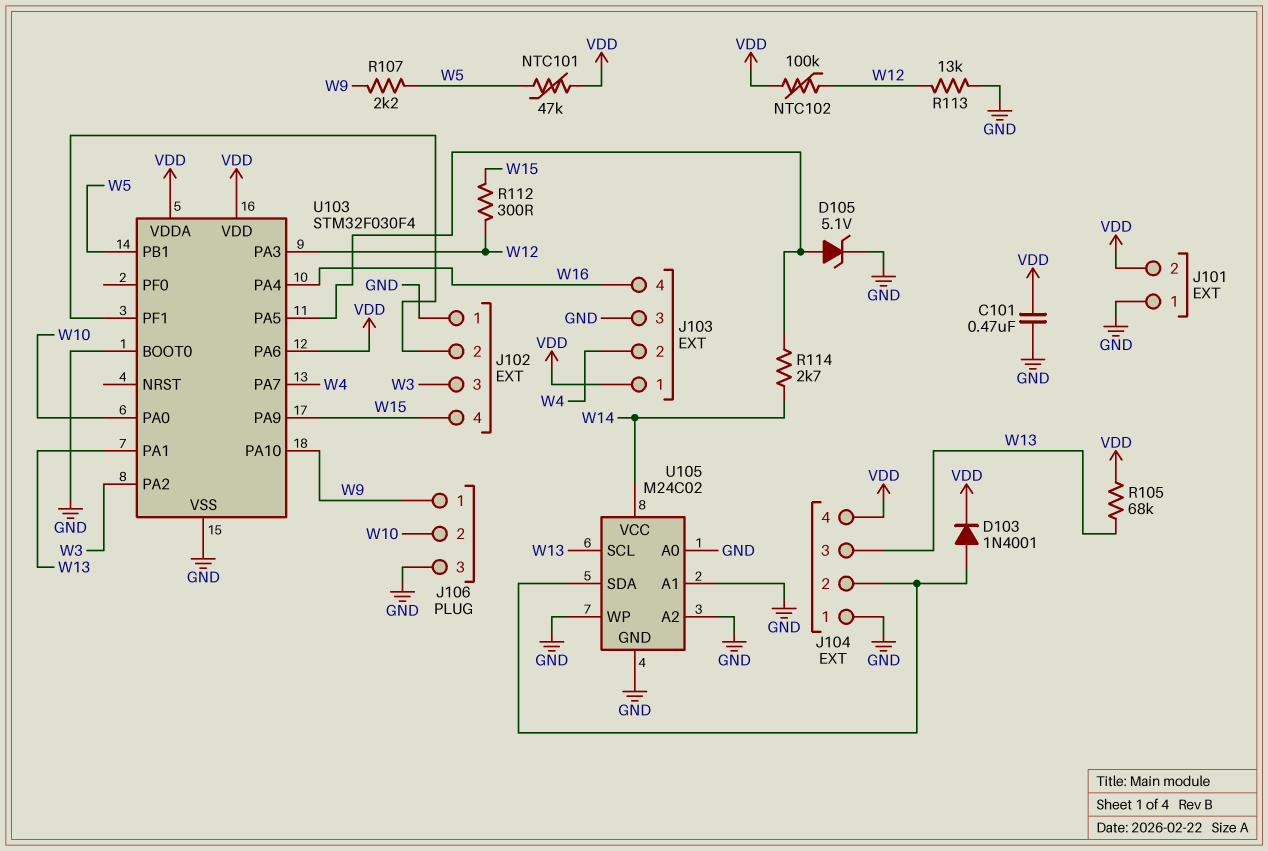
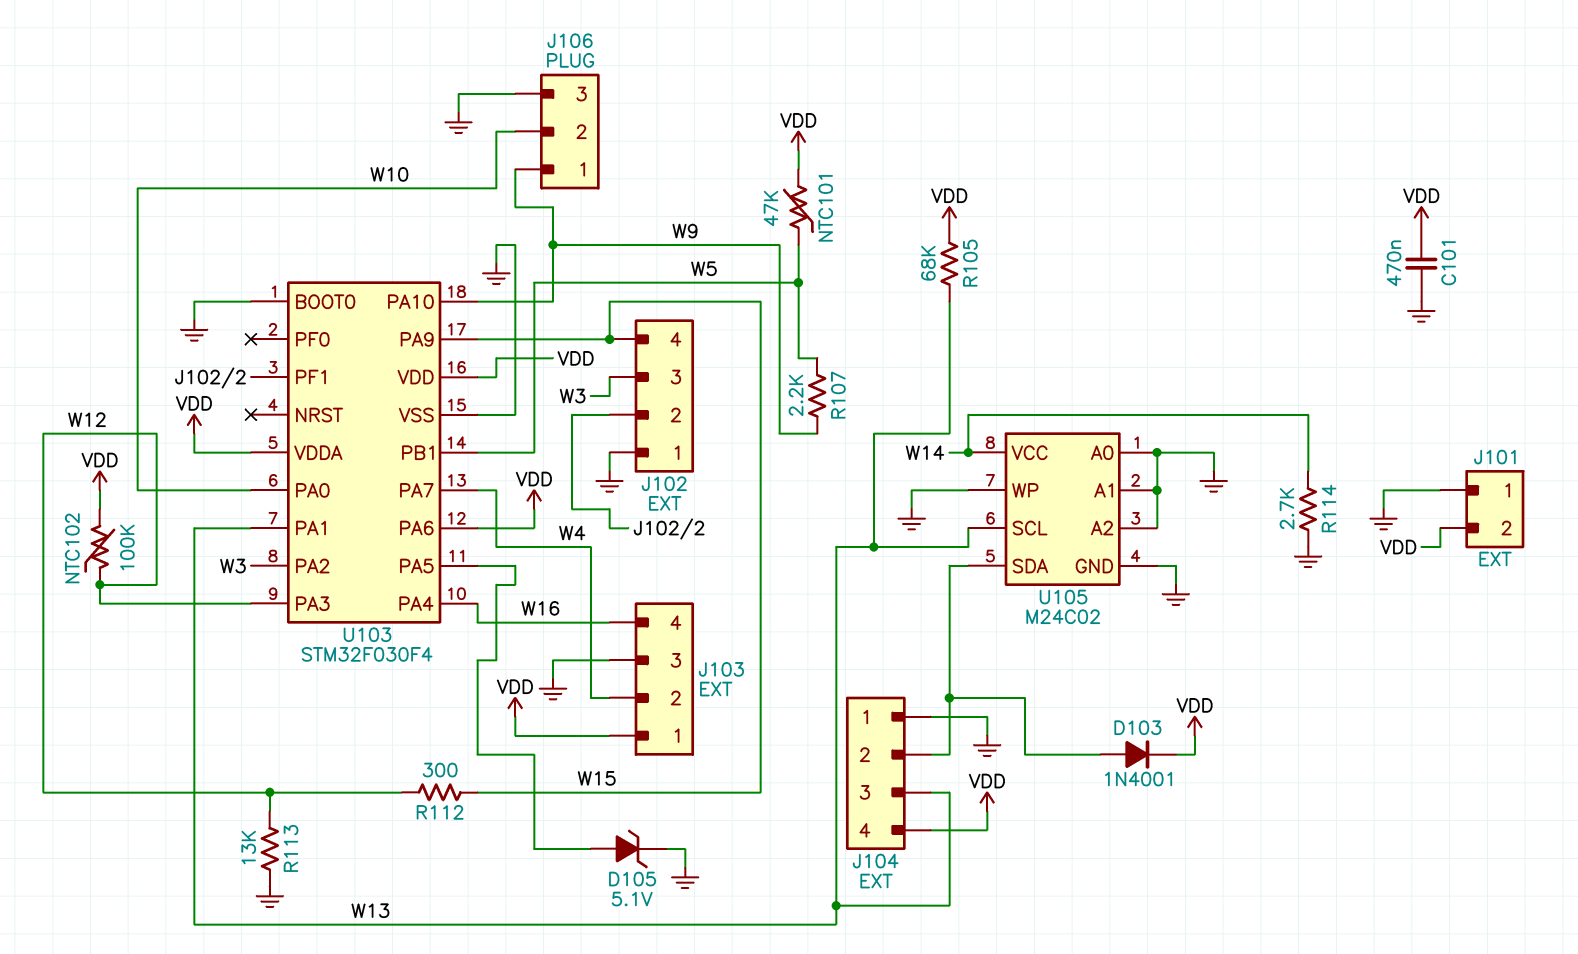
R114: 2.7k (U103/PA5, W14) -> 2.7k (GND, W14)

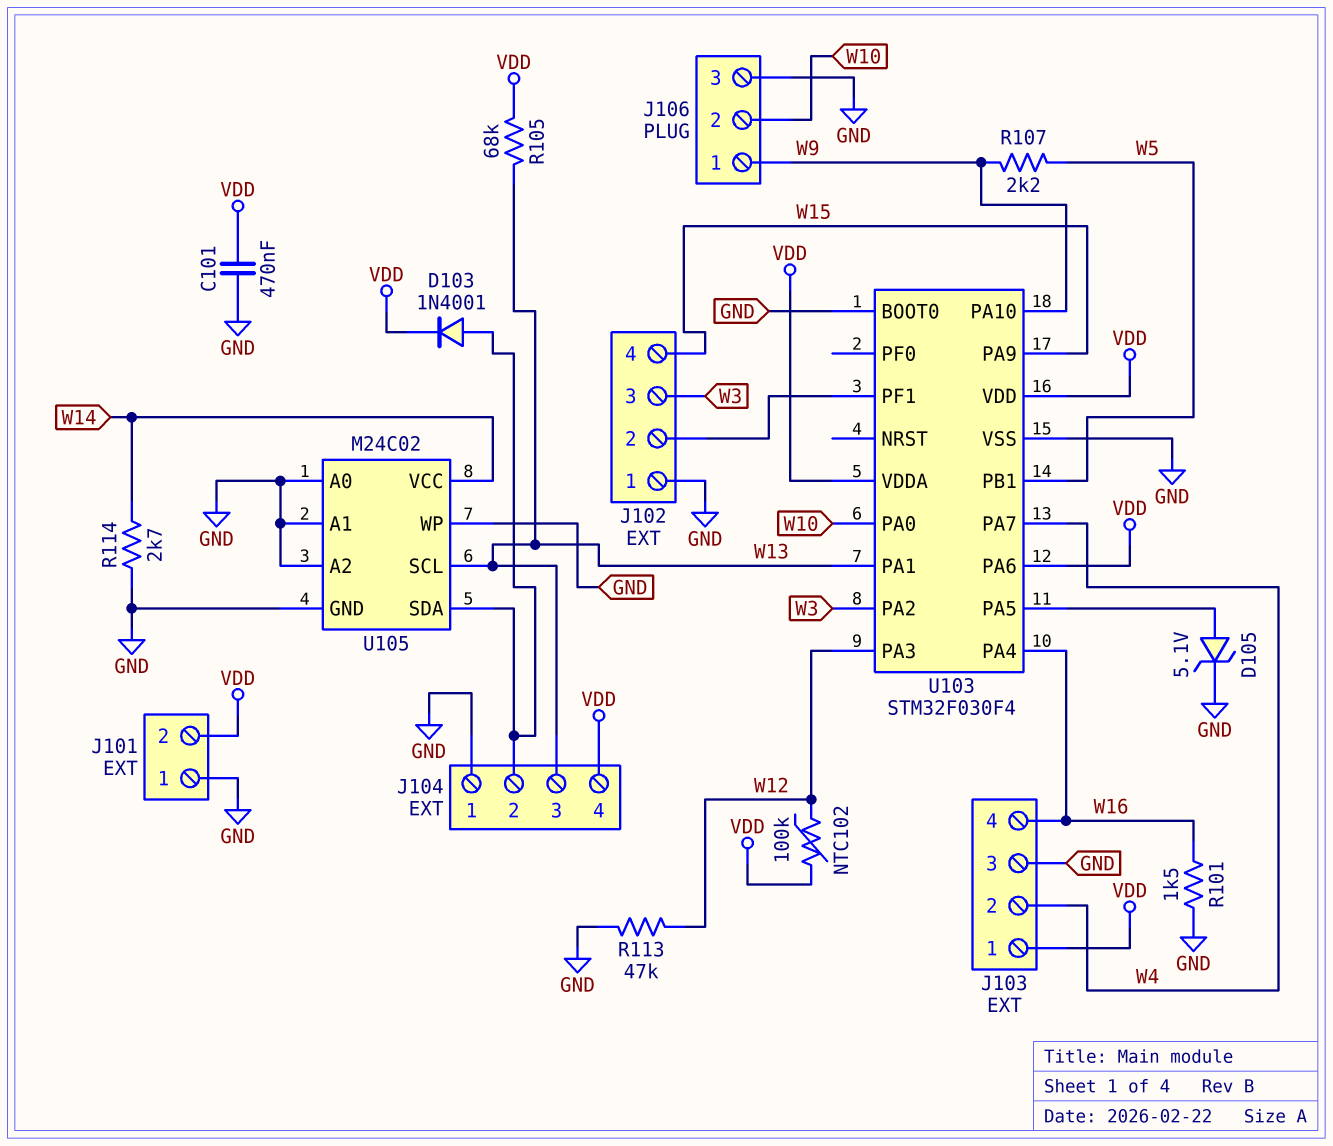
NTC101: 47k (VDD, W5) -> none
R101: none -> 1.5k (GND, W16)
R112: 300 (W12, W15) -> none
R113: 13k (GND, W12) -> 47k (GND, W12)

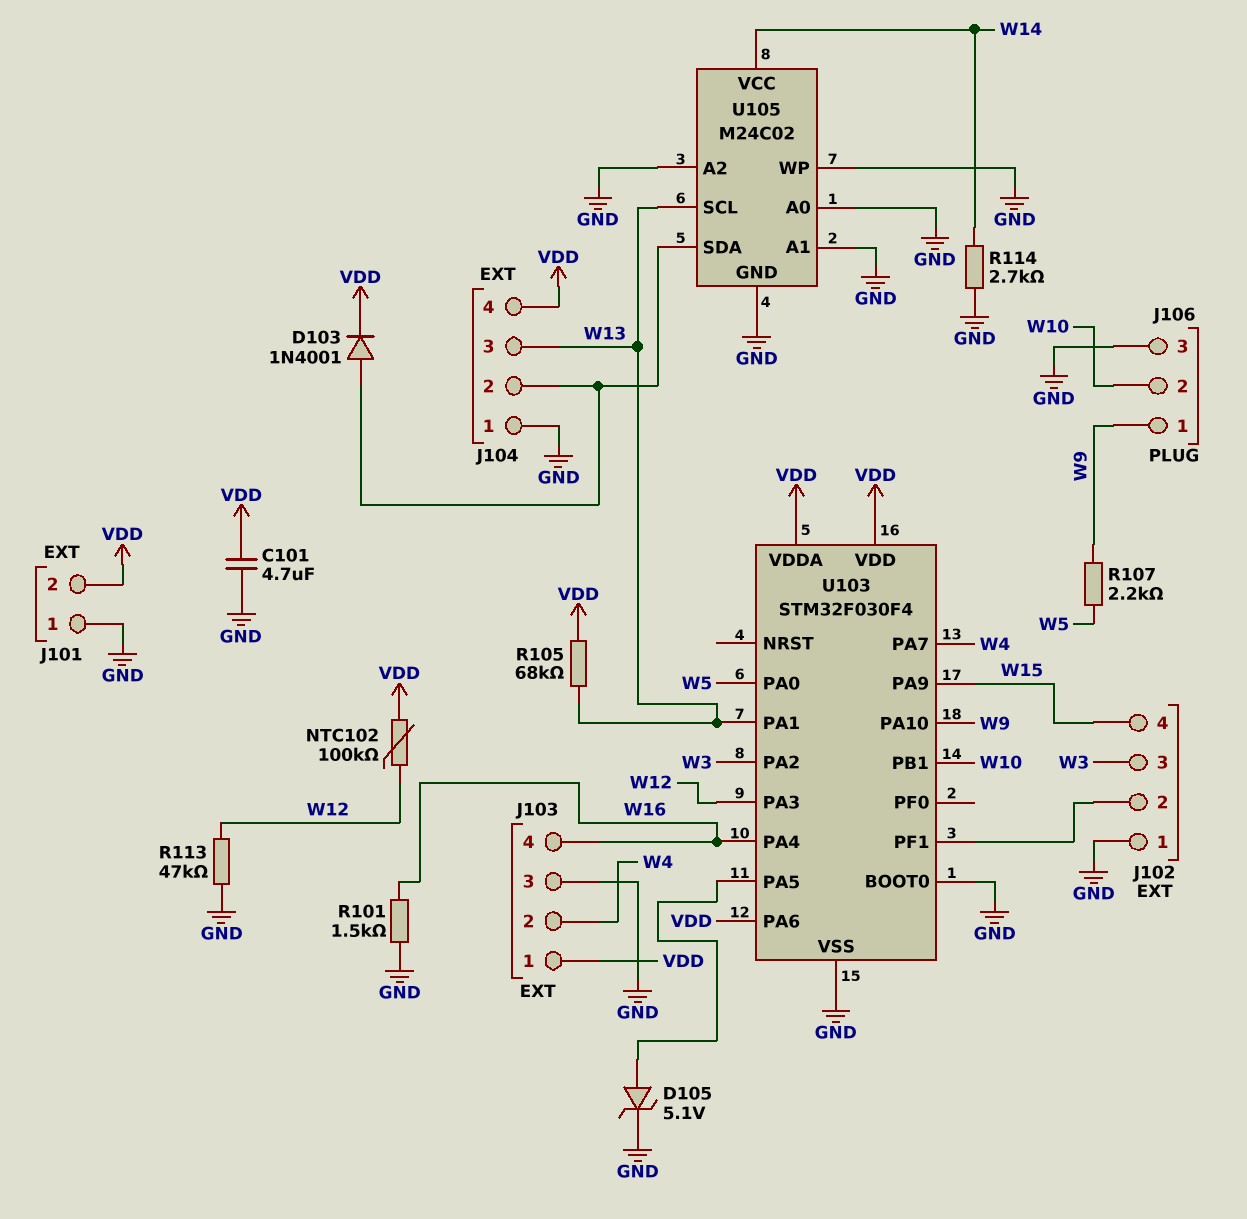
C101: 470nF (GND, VDD) -> 4.7uF (GND, VDD)
U103 pin PA0: W10 -> W5
U103 pin PB1: W5 -> W10

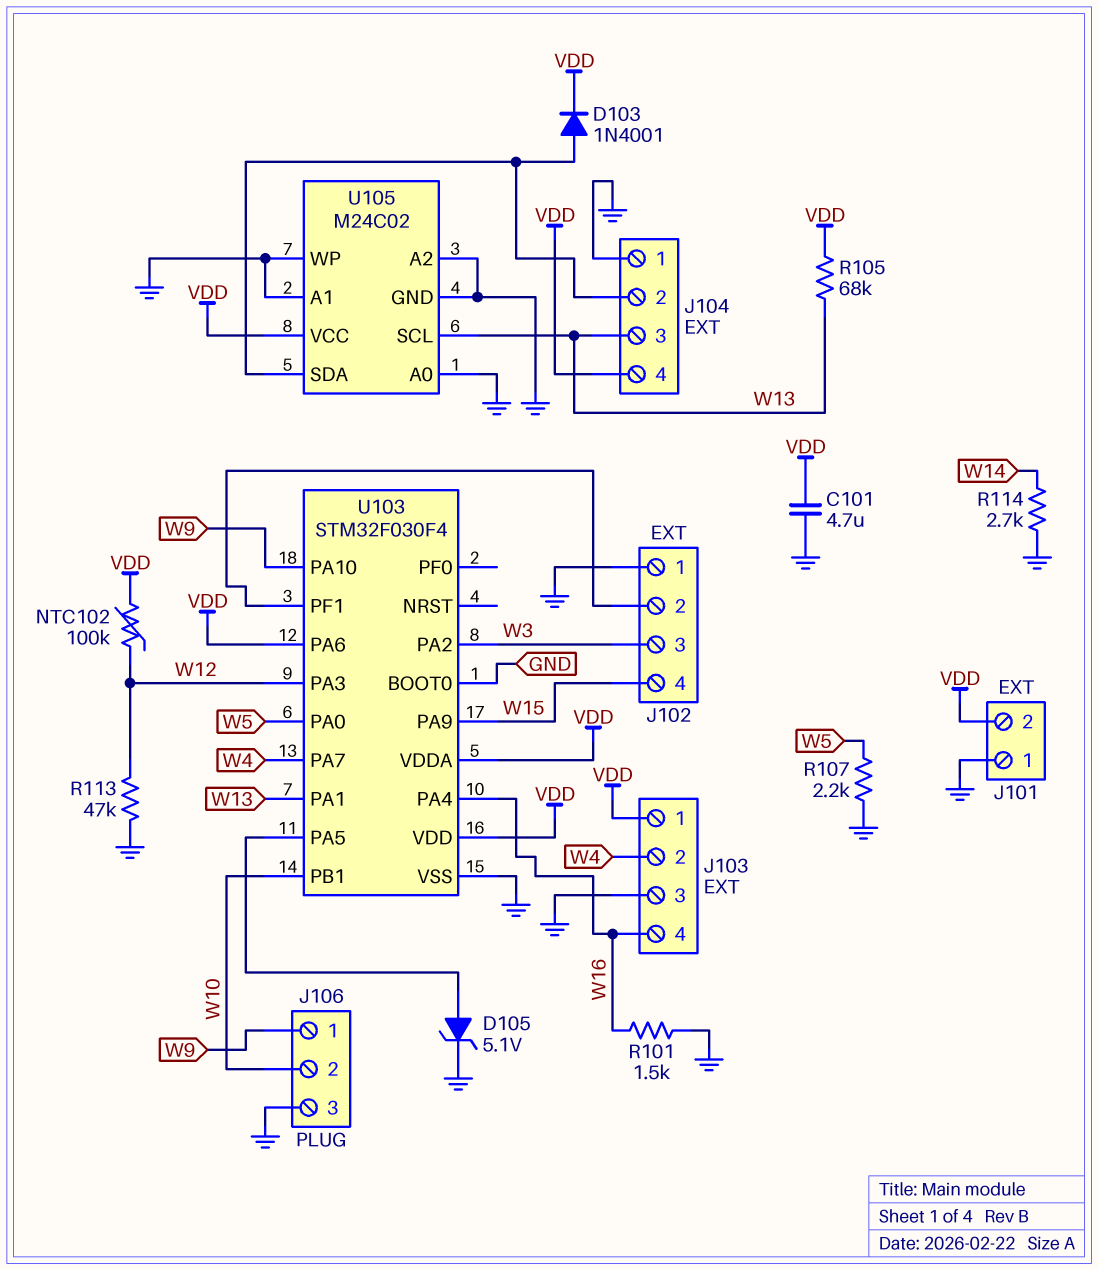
R107: 2.2k (W5, W9) -> 2.2k (GND, W5)
U105 pin VCC: W14 -> VDD

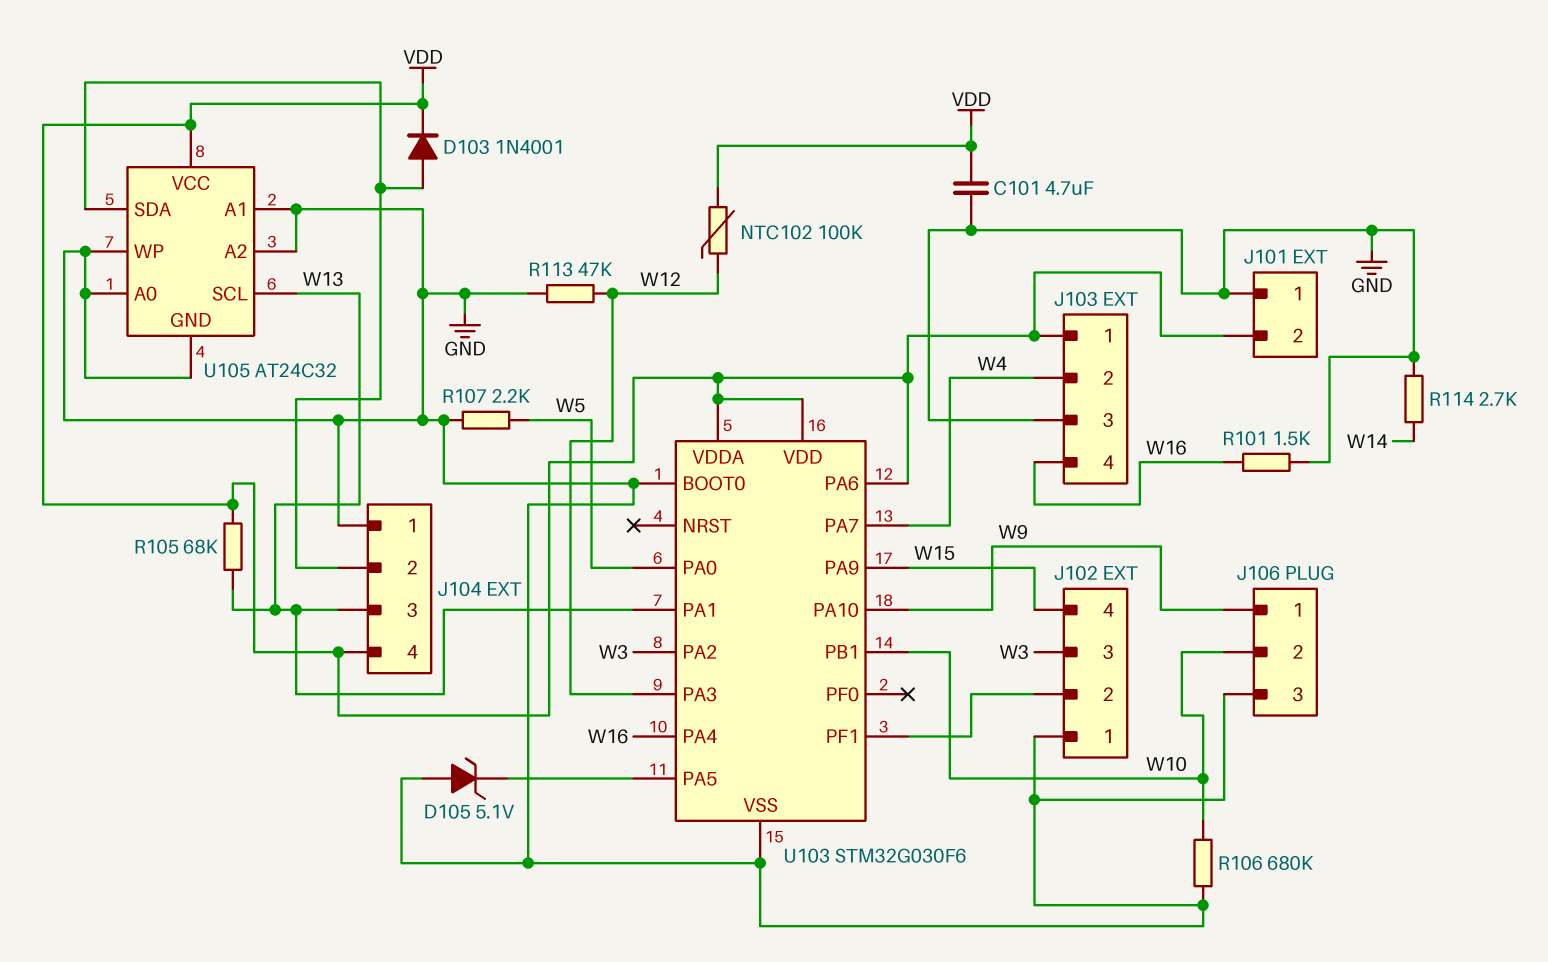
D105: zener 5.1V (A U103/PA5, K GND) -> zener 5.1V (A GND, K U103/PA5)
R106: none -> 680k (GND, W10)
U103: STM32F030F4 -> STM32G030F6
U105: M24C02 -> AT24C32

